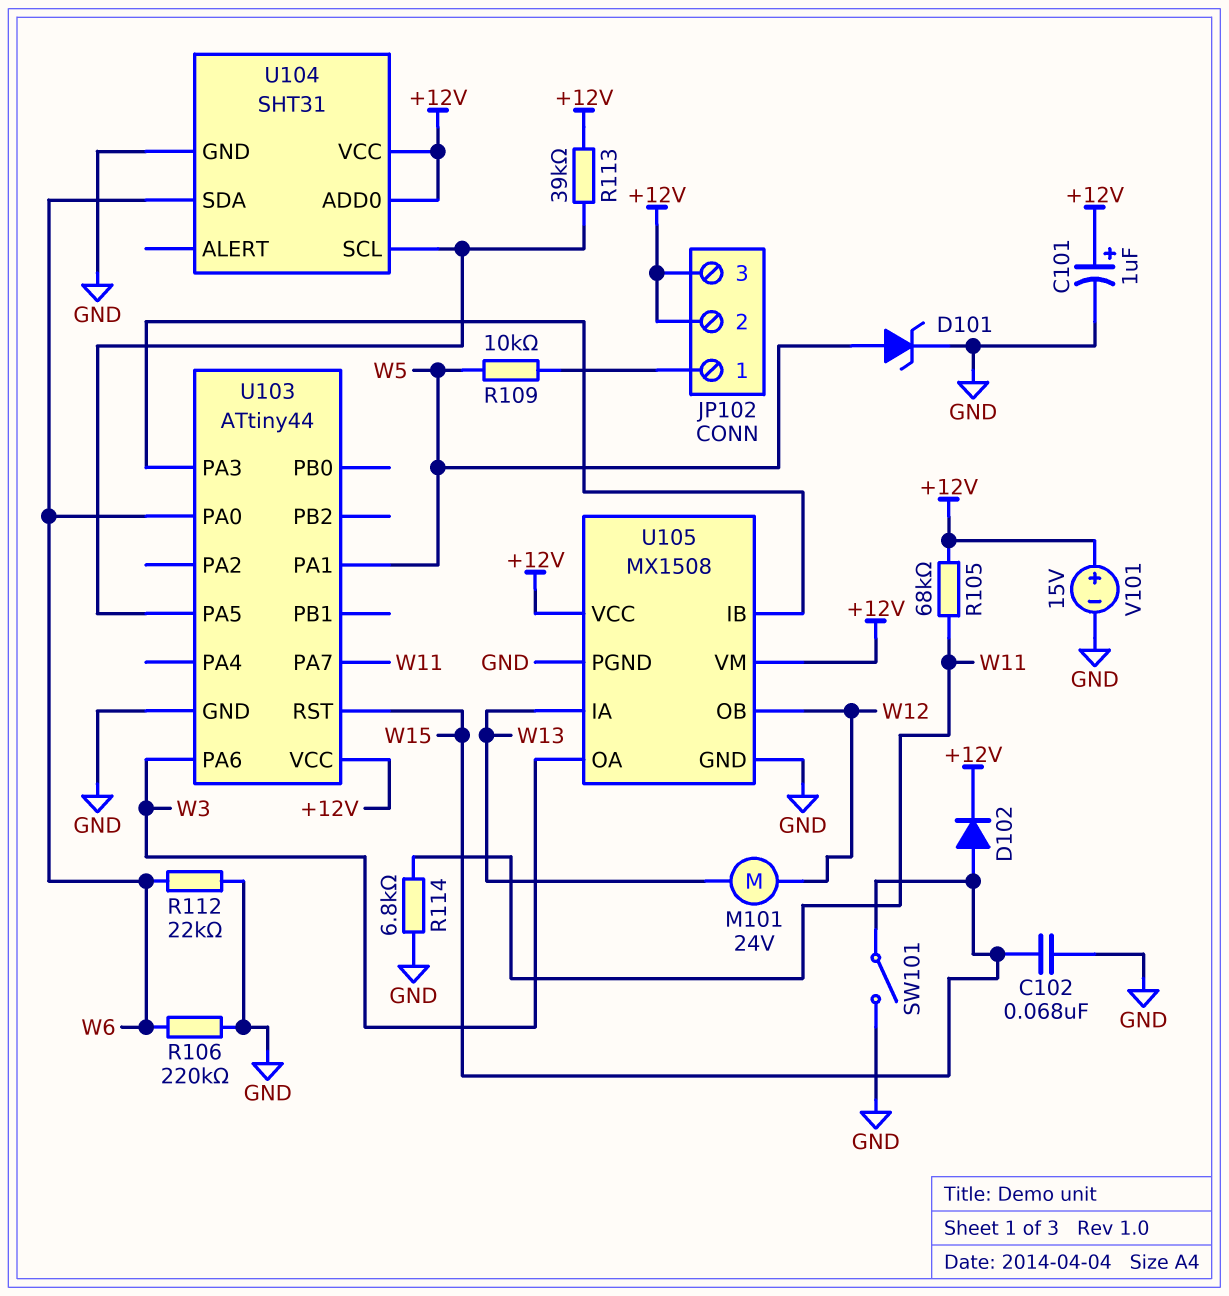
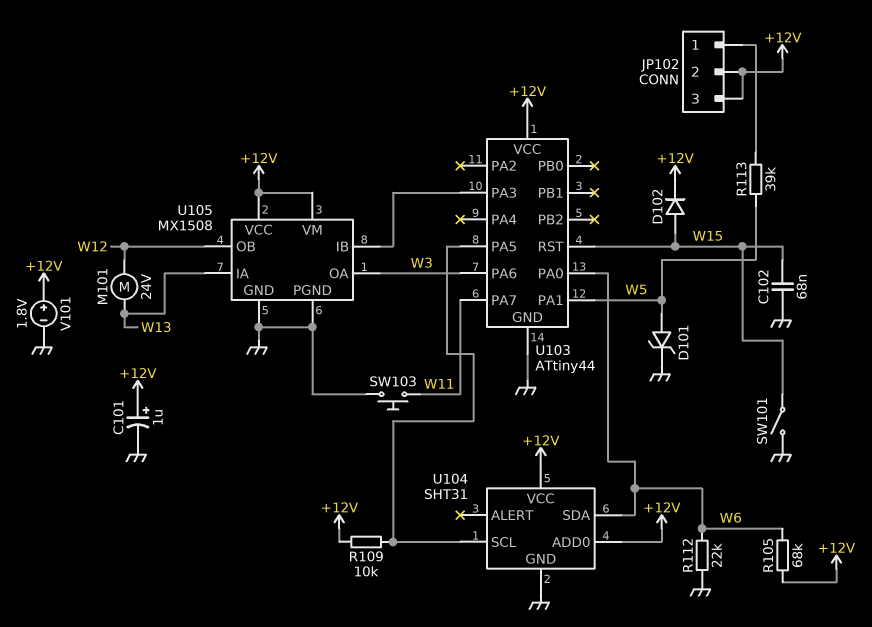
R105: 68k (+12V, W11) -> 68k (+12V, W6)
R106: 220k (GND, W6) -> none
R109: 10k (JP102/1, W5) -> 10k (+12V, U103/PA5)
R113: 39k (+12V, U103/PA5) -> 39k (JP102/1, W5)
R114: 6.8k (GND, W11) -> none
SW103: none -> button (GND, W11)
V101: 15V (plus +12V, minus GND) -> 1.8V (plus +12V, minus GND)

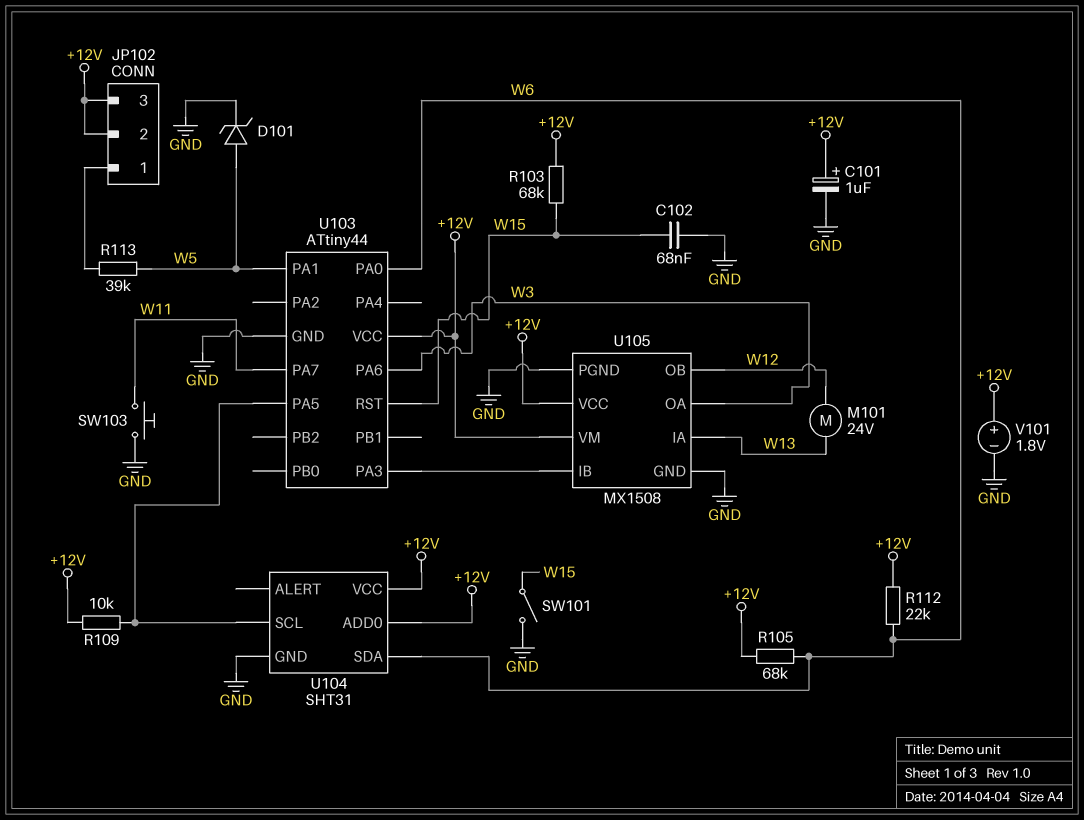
D102: diode (A W15, K +12V) -> none
R103: none -> 68k (+12V, W15)
R112: 22k (GND, W6) -> 22k (+12V, W6)

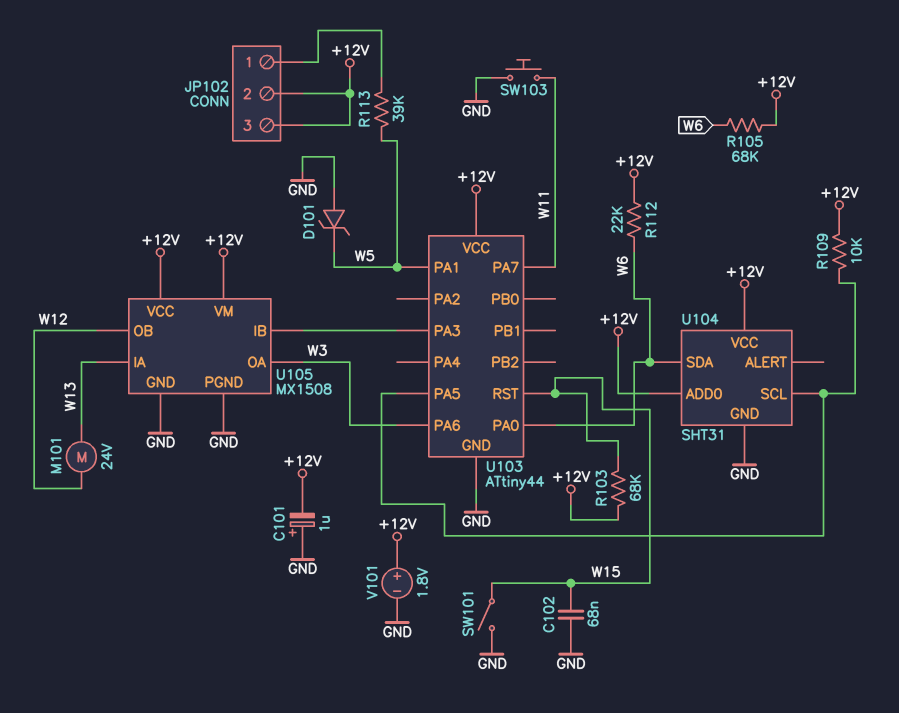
C101: 1uF (plus +12V, minus GND) -> 1uF (plus GND, minus +12V)
D101: zener (A W5, K GND) -> zener (A GND, K W5)

